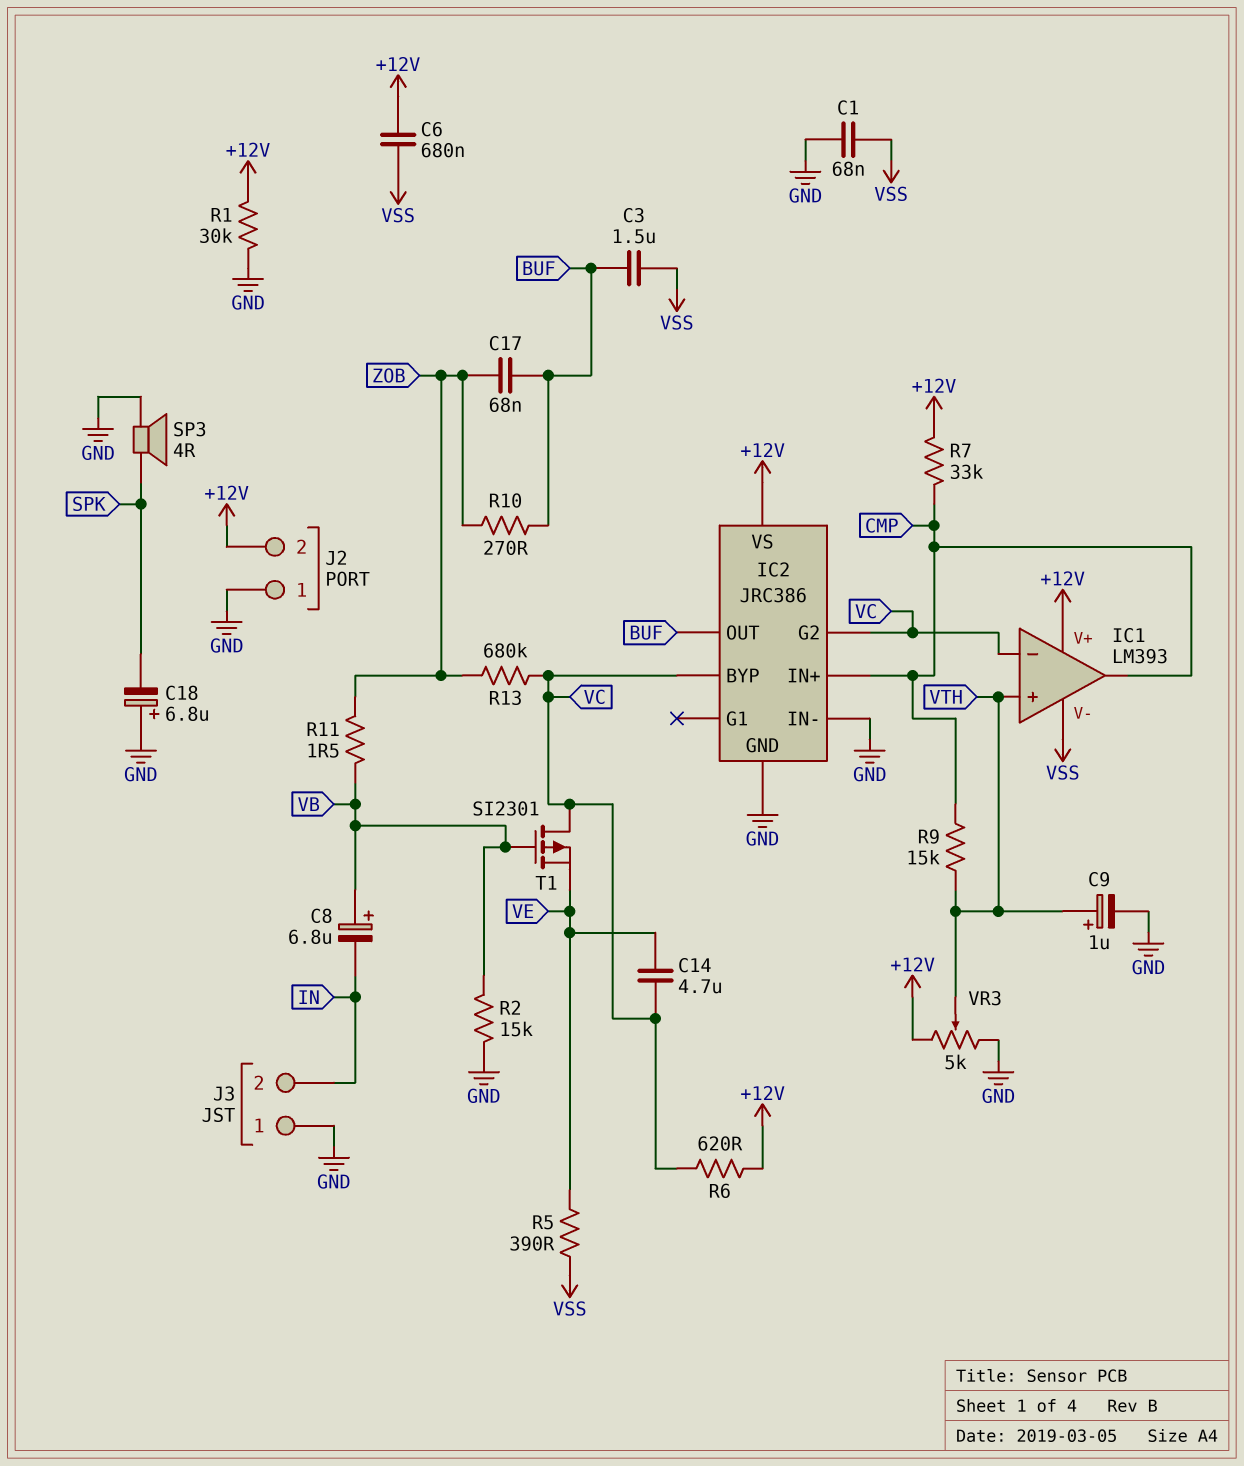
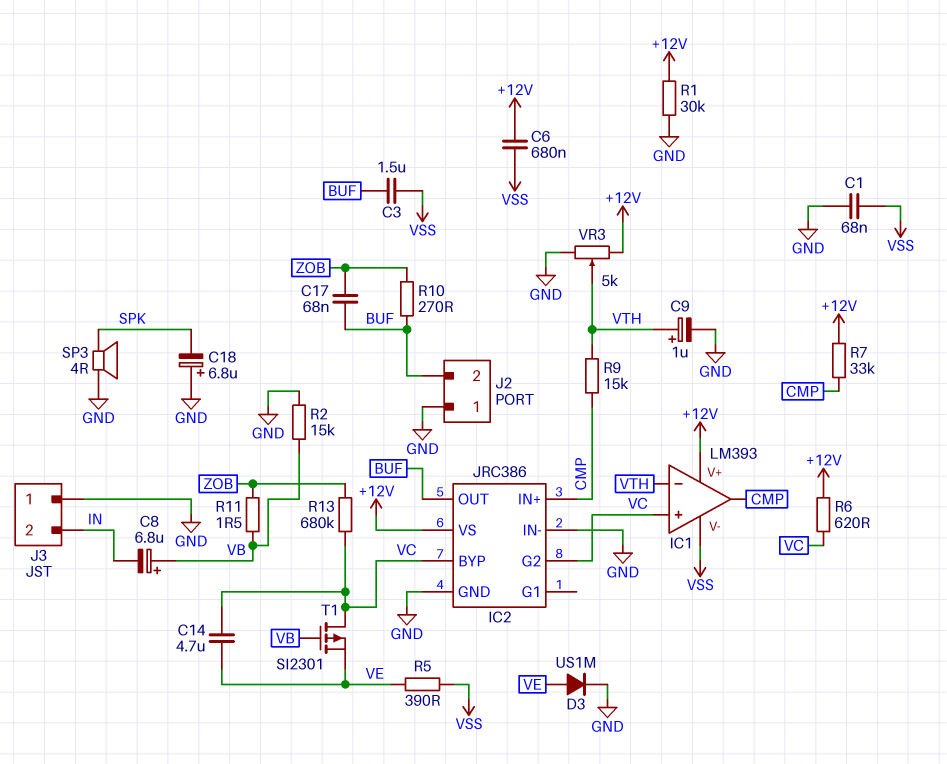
D3: none -> diode US1M (A VE, K GND)
IC1 pin in+: VTH -> VC
IC1 pin in-: VC -> VTH
J2 pin 2: +12V -> BUF

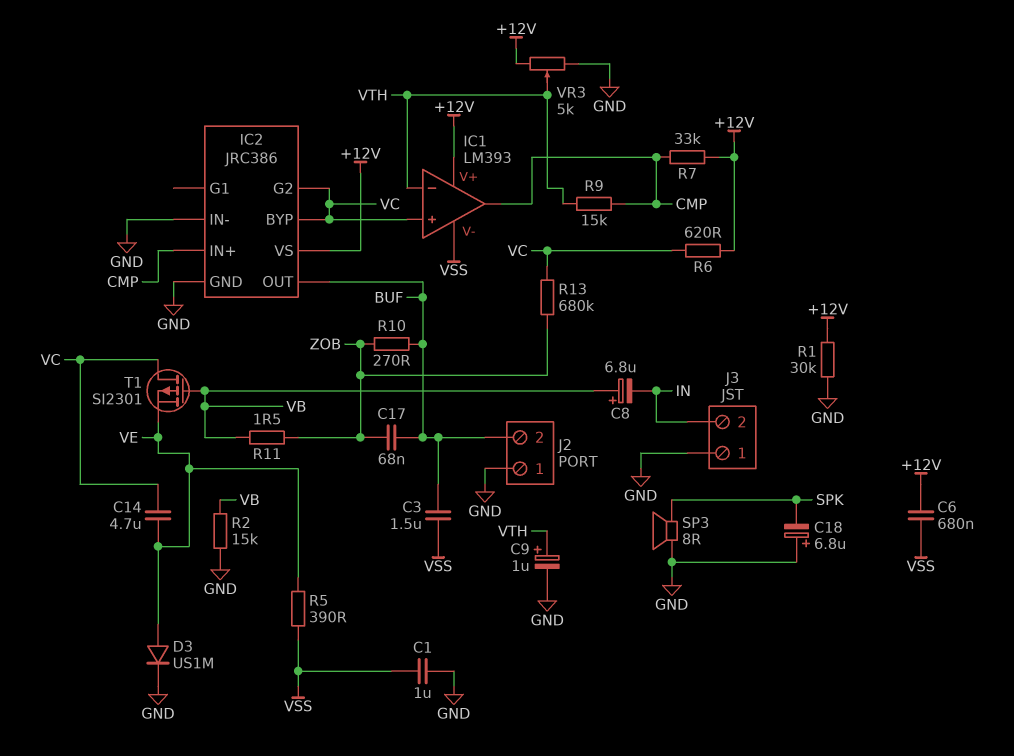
C1: 68nF (GND, VSS) -> 1uF (GND, VSS)
SP3: speaker 4R (GND, SPK) -> speaker 8R (GND, SPK)

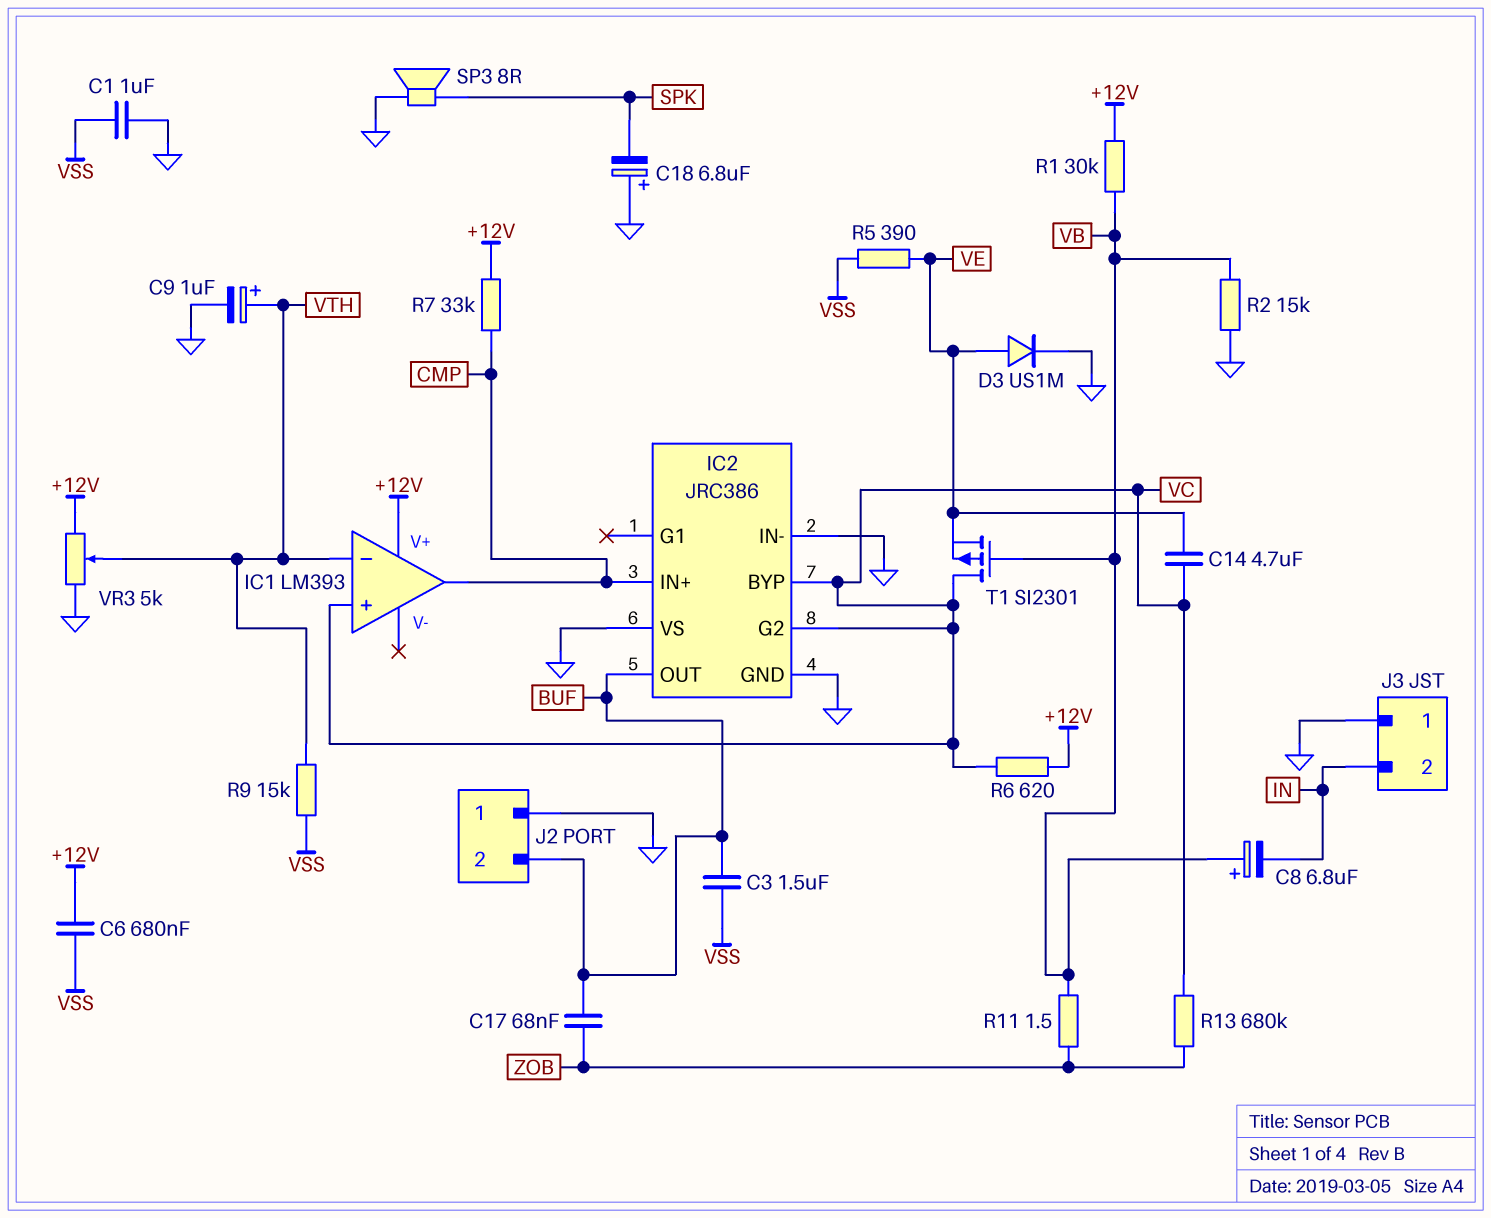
IC1 pin V-: VSS -> none
IC2 pin VS: +12V -> GND
R1: 30k (+12V, GND) -> 30k (+12V, VB)
R9: 15k (CMP, VTH) -> 15k (VSS, VTH)
R10: 270 (BUF, ZOB) -> none

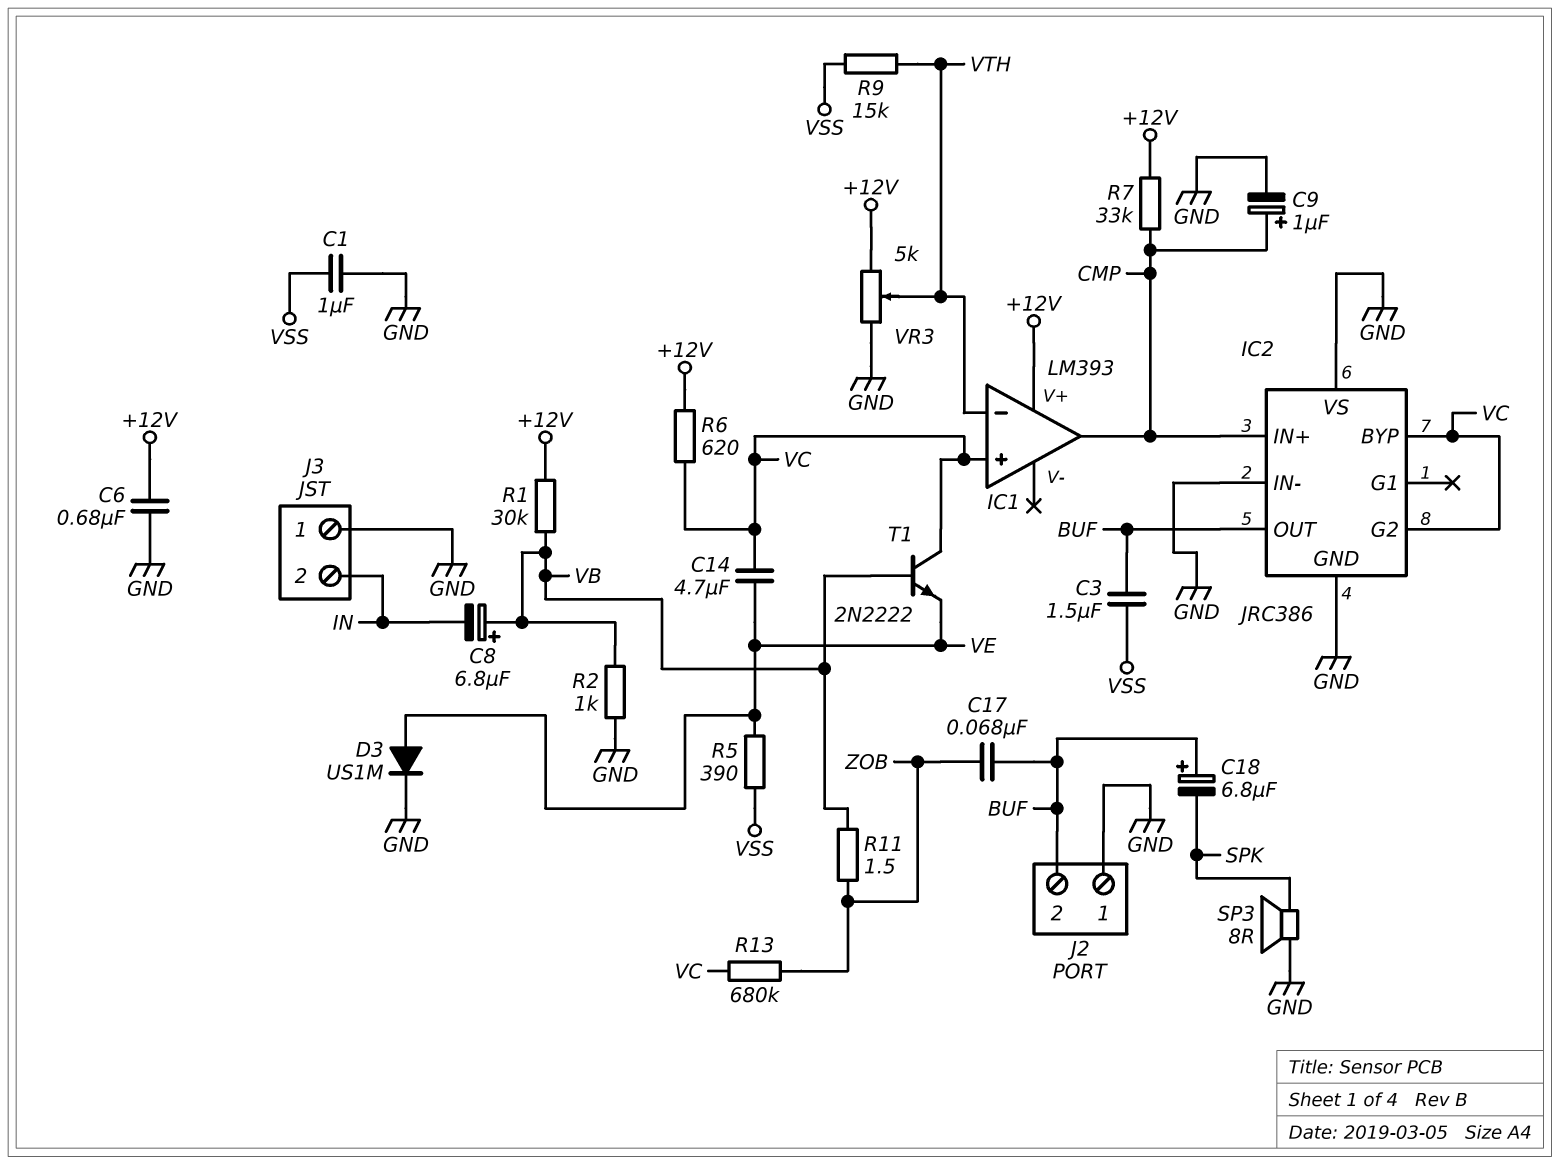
C6: 680nF (+12V, VSS) -> 680nF (+12V, GND)
C9: 1uF (plus VTH, minus GND) -> 1uF (plus CMP, minus GND)
C18: 6.8uF (plus GND, minus SPK) -> 6.8uF (plus BUF, minus SPK)
R2: 15k (GND, VB) -> 1k (GND, VB)
T1: PMOS SI2301 (G VB, D VC, S VE) -> NPN 2N2222 (B VB, C VC, E VE)

